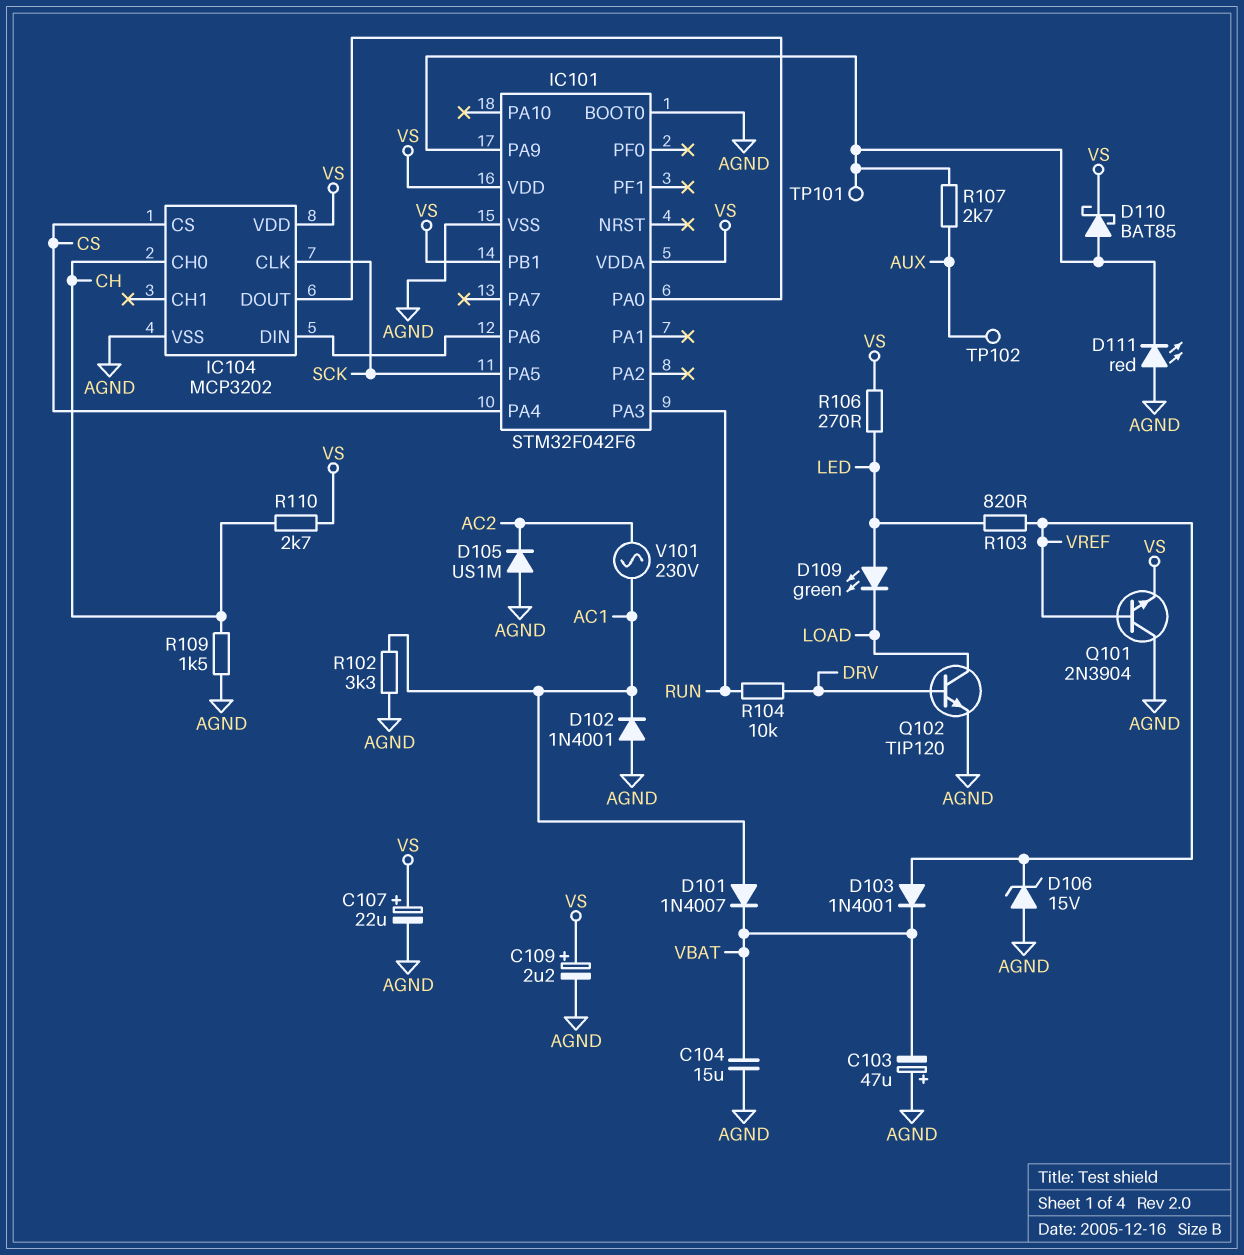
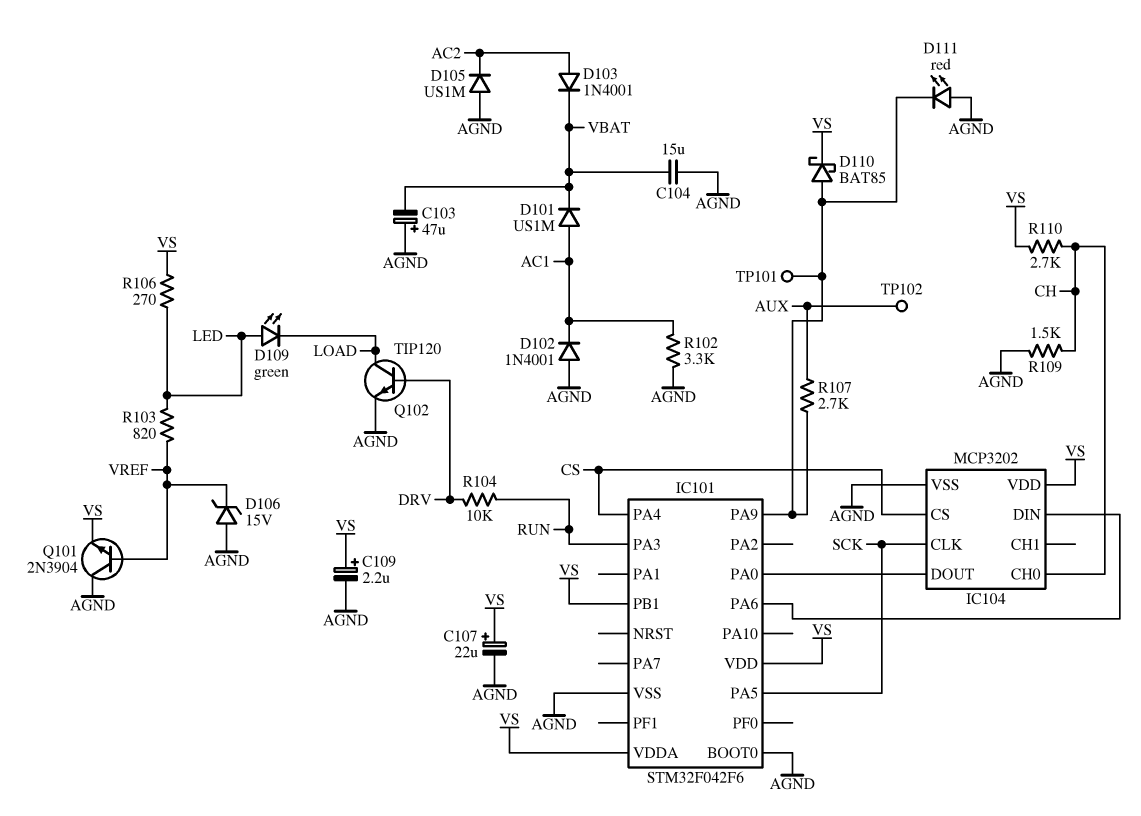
D101: diode 1N4007 (A AC1, K VBAT) -> diode US1M (A AC1, K VBAT)
D103: diode 1N4001 (A VREF, K VBAT) -> diode 1N4001 (A AC2, K VBAT)
V101: AC 230V (AC1, AC2) -> none

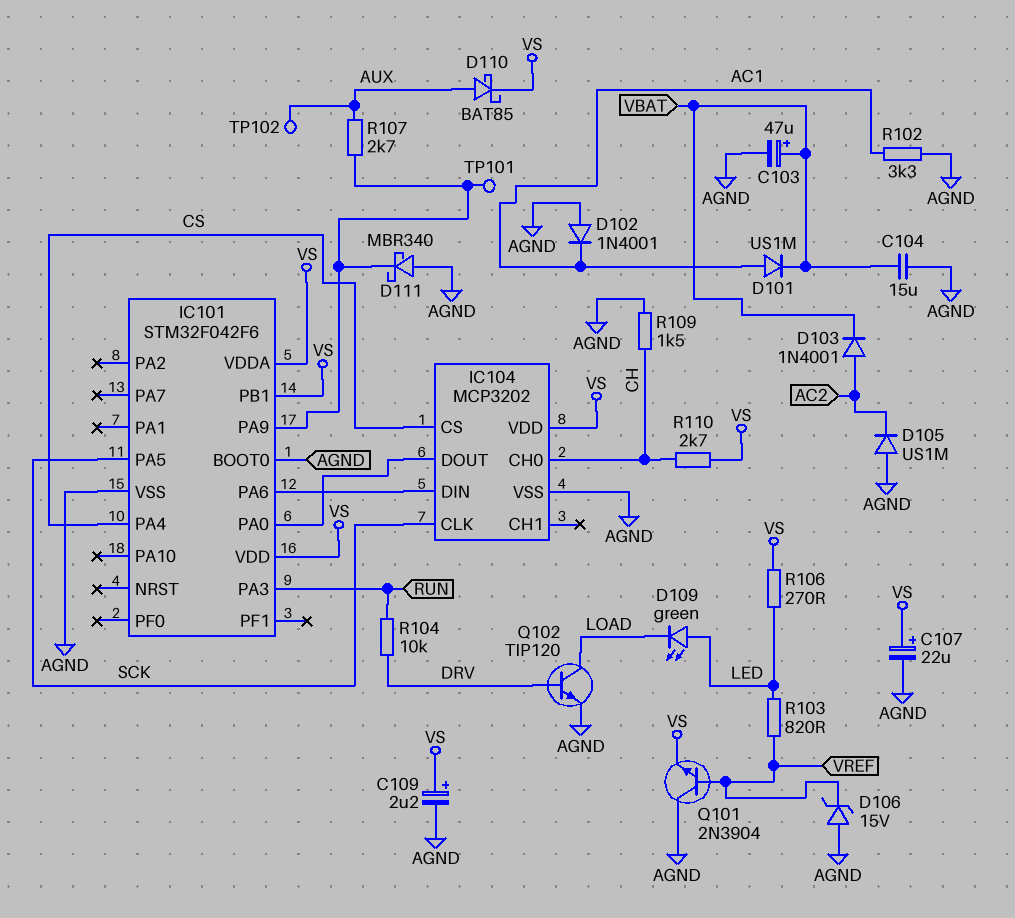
C103: 47uF (plus AGND, minus VBAT) -> 47uF (plus VBAT, minus AGND)
D110: schottky BAT85 (A IC101/PA9, K VS) -> schottky BAT85 (A AUX, K VS)
D111: LED red (A AGND, K IC101/PA9) -> schottky MBR340 (A AGND, K IC101/PA9)

